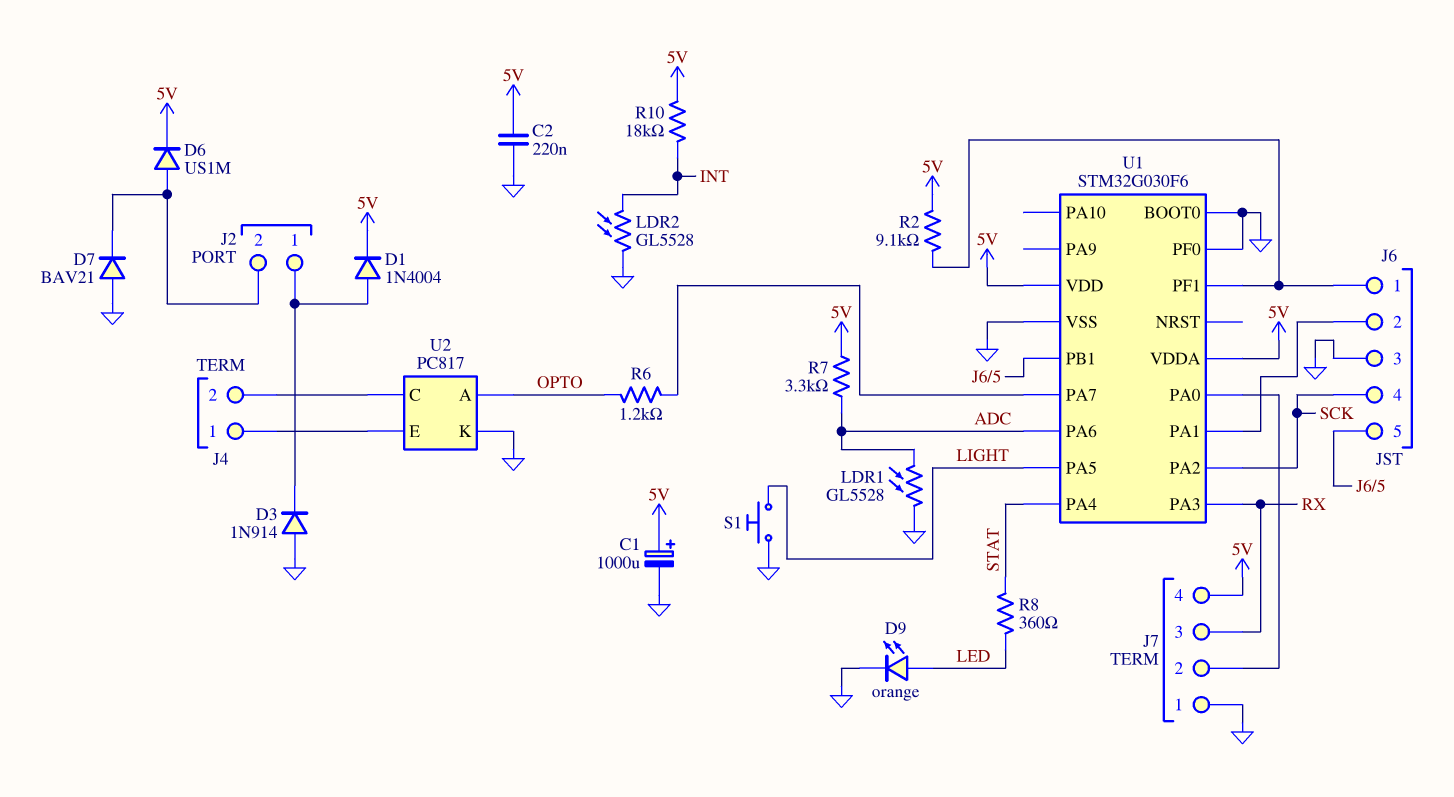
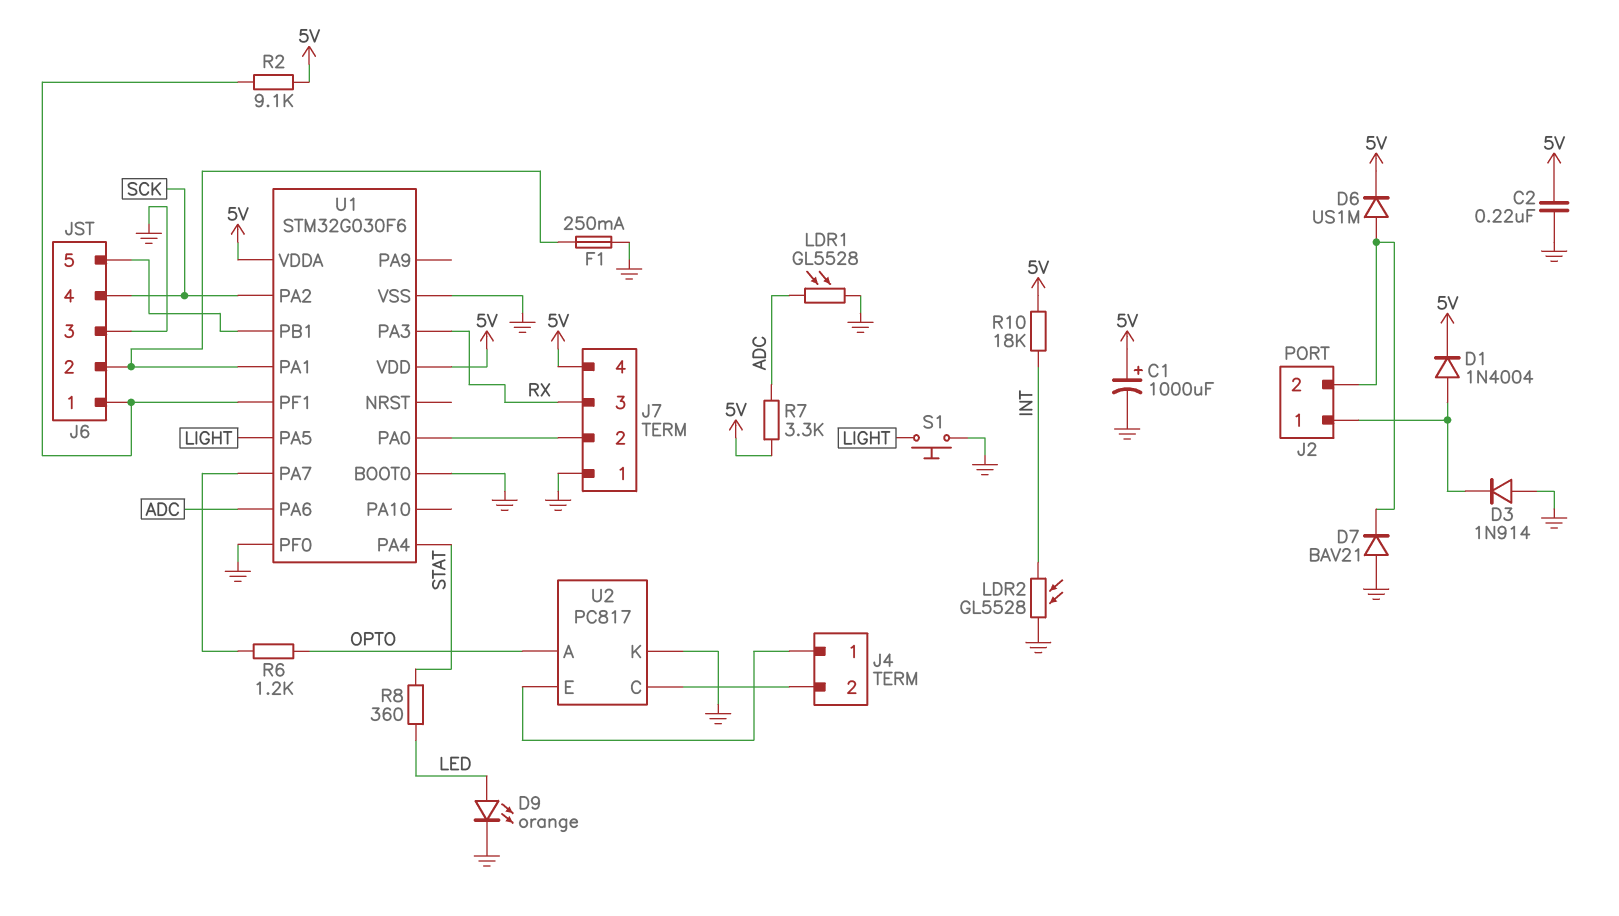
F1: none -> 250mA (GND, J6/2)

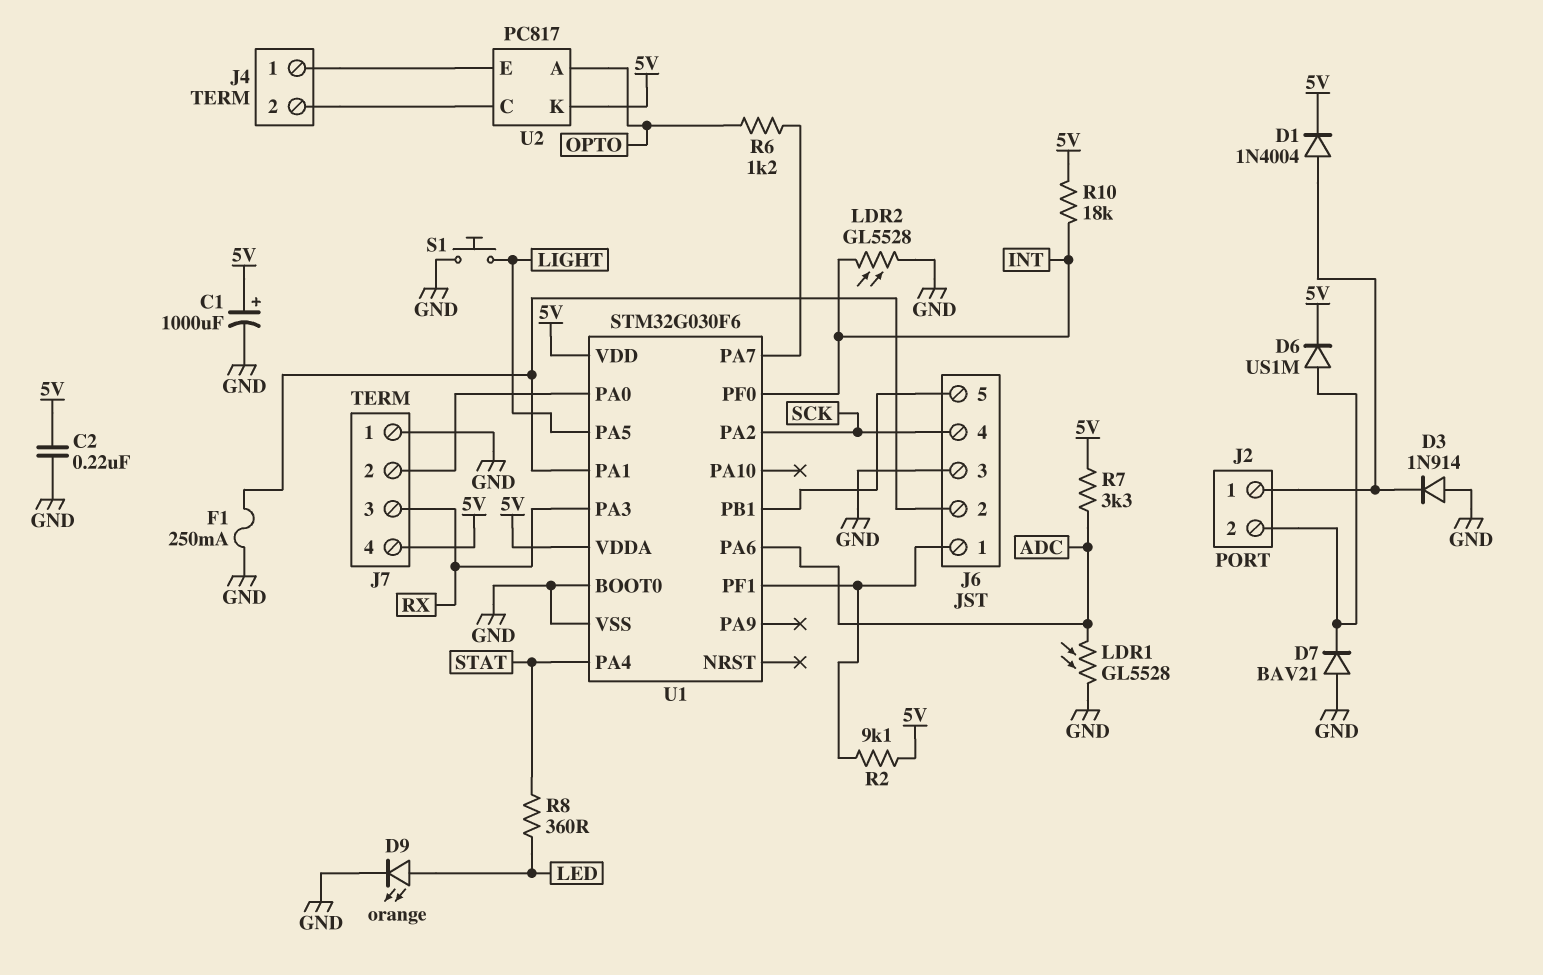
U1 pin PF0: GND -> INT
U2 pin K: GND -> 5V

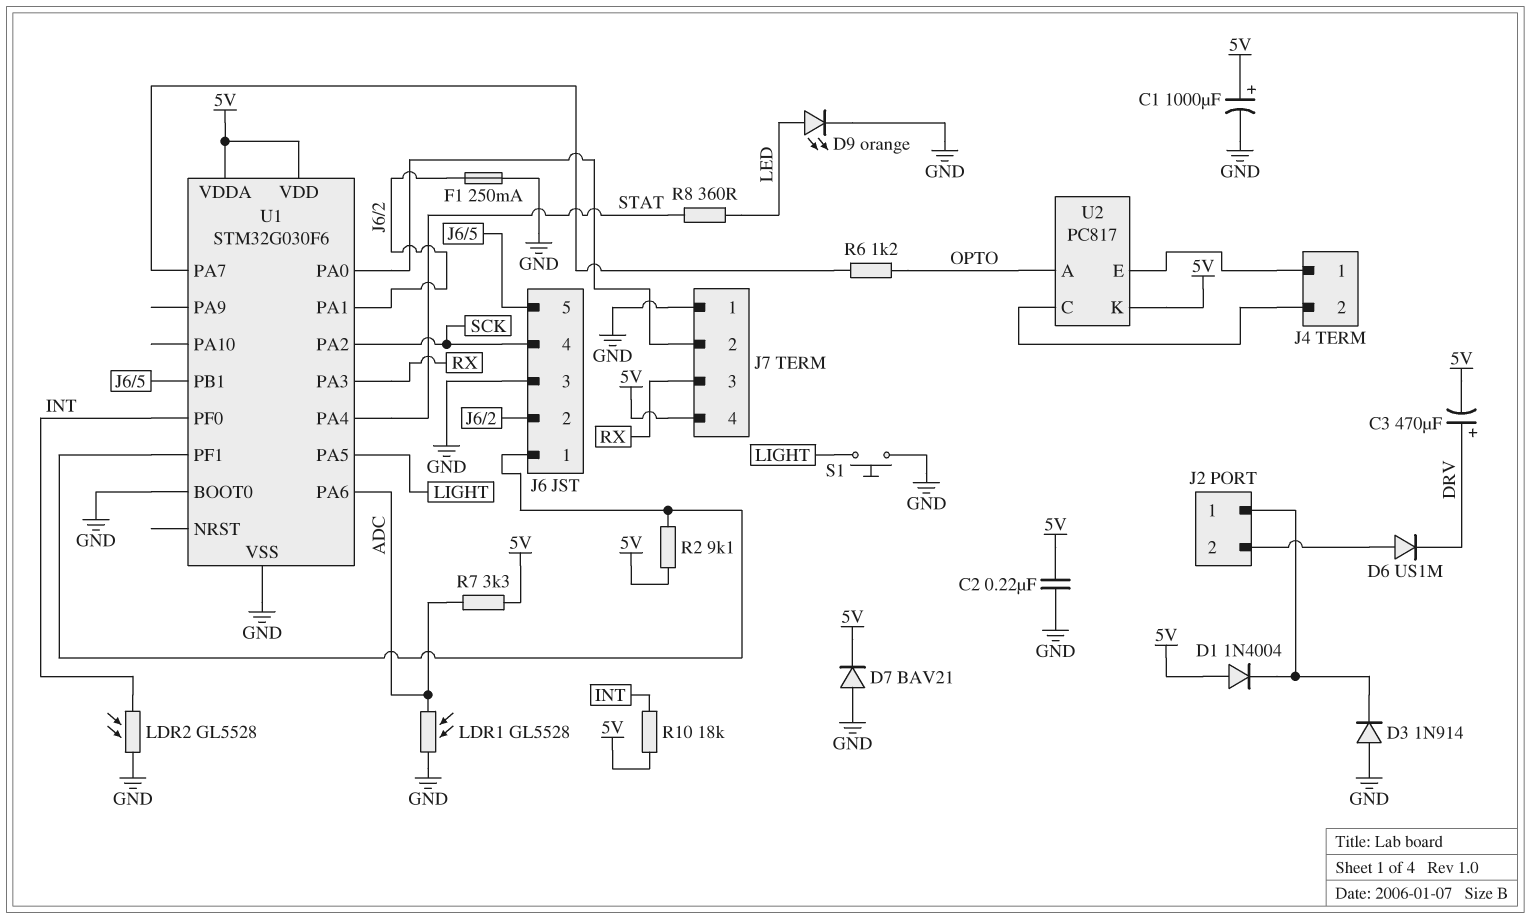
C3: none -> 470uF (plus DRV, minus 5V)
D1: diode 1N4004 (A J2/1, K 5V) -> diode 1N4004 (A 5V, K J2/1)
D6: diode US1M (A J2/2, K 5V) -> diode US1M (A J2/2, K DRV)
D7: diode BAV21 (A GND, K J2/2) -> diode BAV21 (A GND, K 5V)

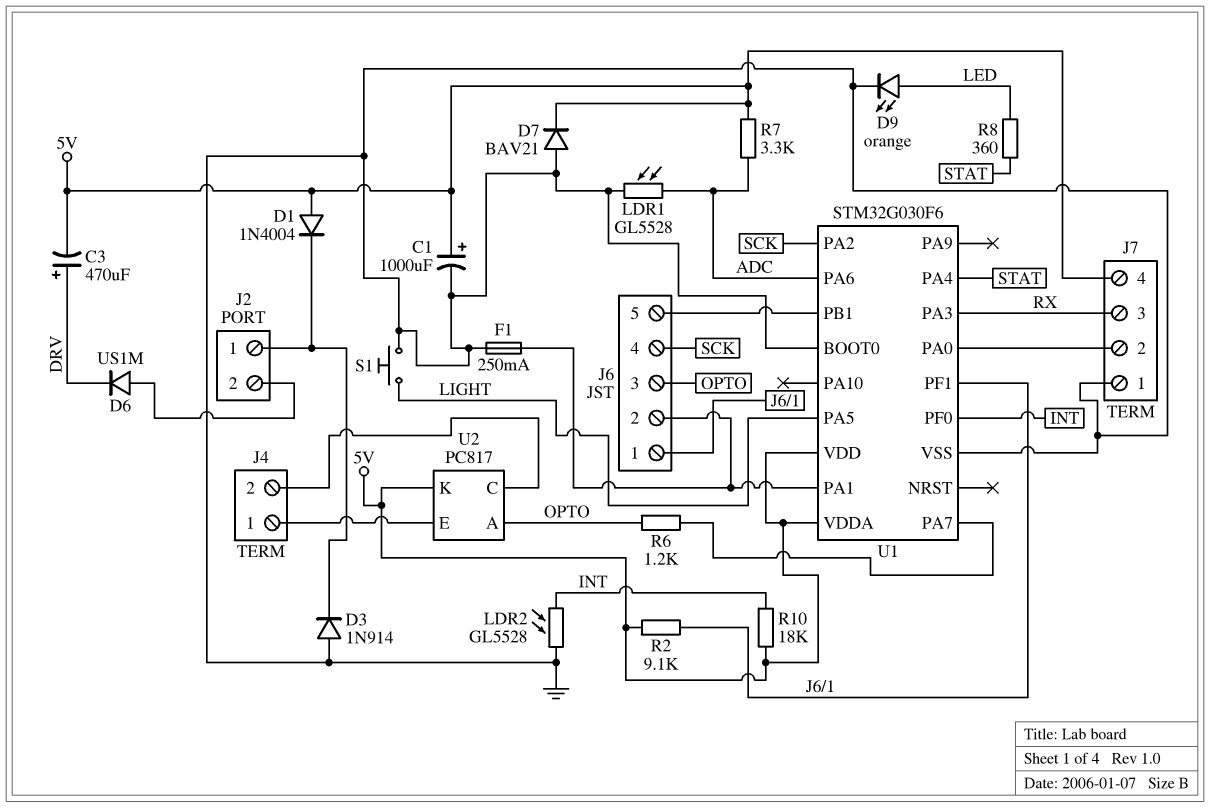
C2: 220nF (5V, GND) -> none
J6 pin 3: GND -> OPTO

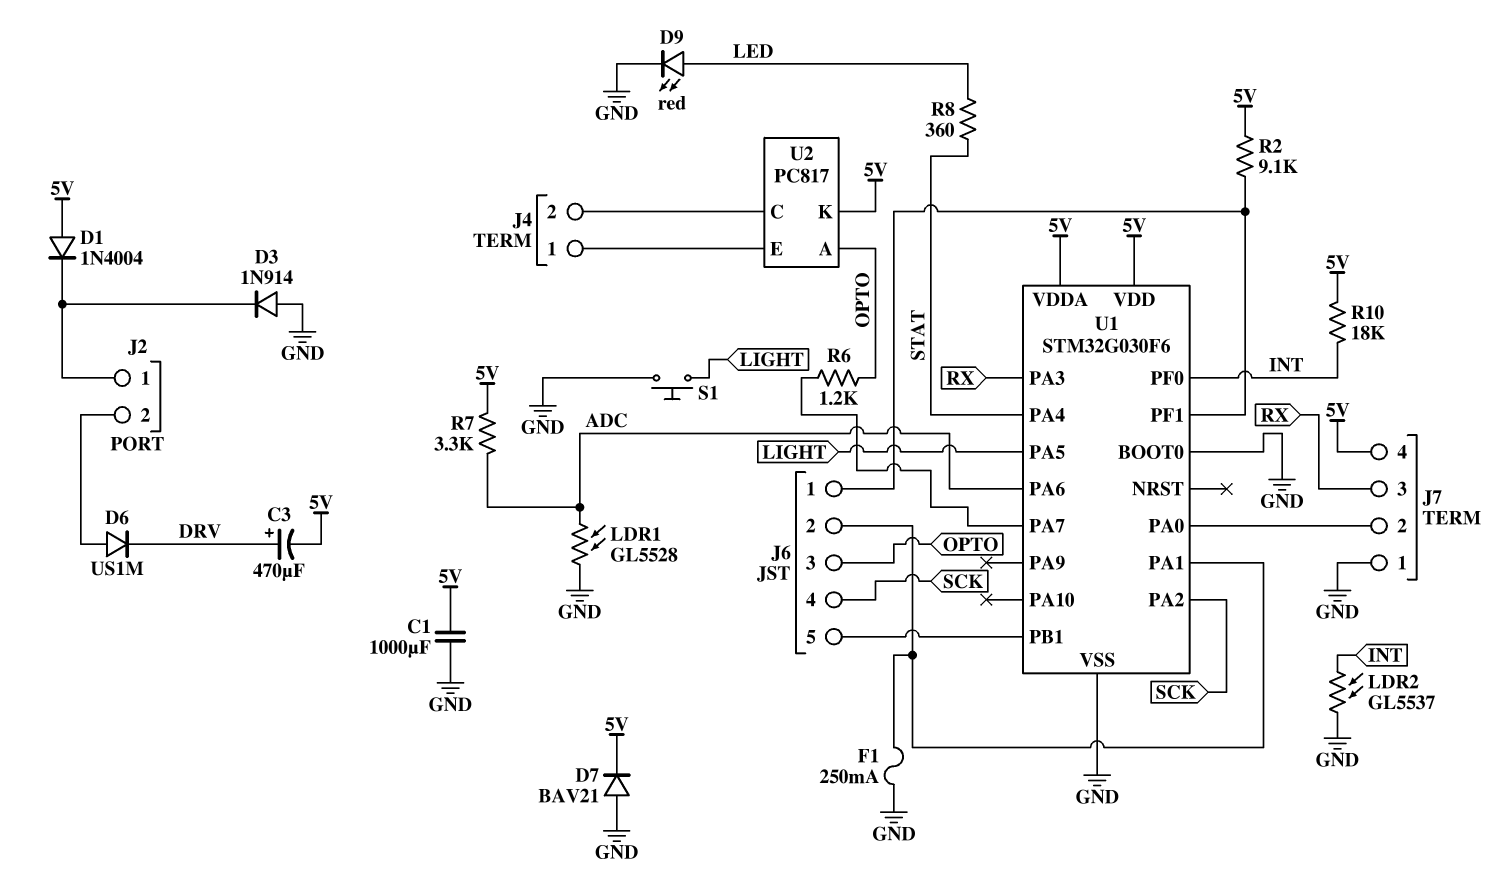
C1: 1000uF (plus 5V, minus GND) -> 1000uF (5V, GND)
D9: LED orange (A LED, K GND) -> LED red (A LED, K GND)
LDR2: GL5528 (GND, INT) -> GL5537 (GND, INT)

